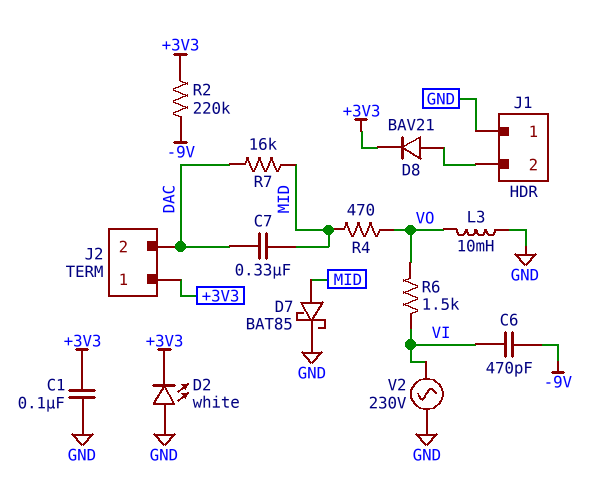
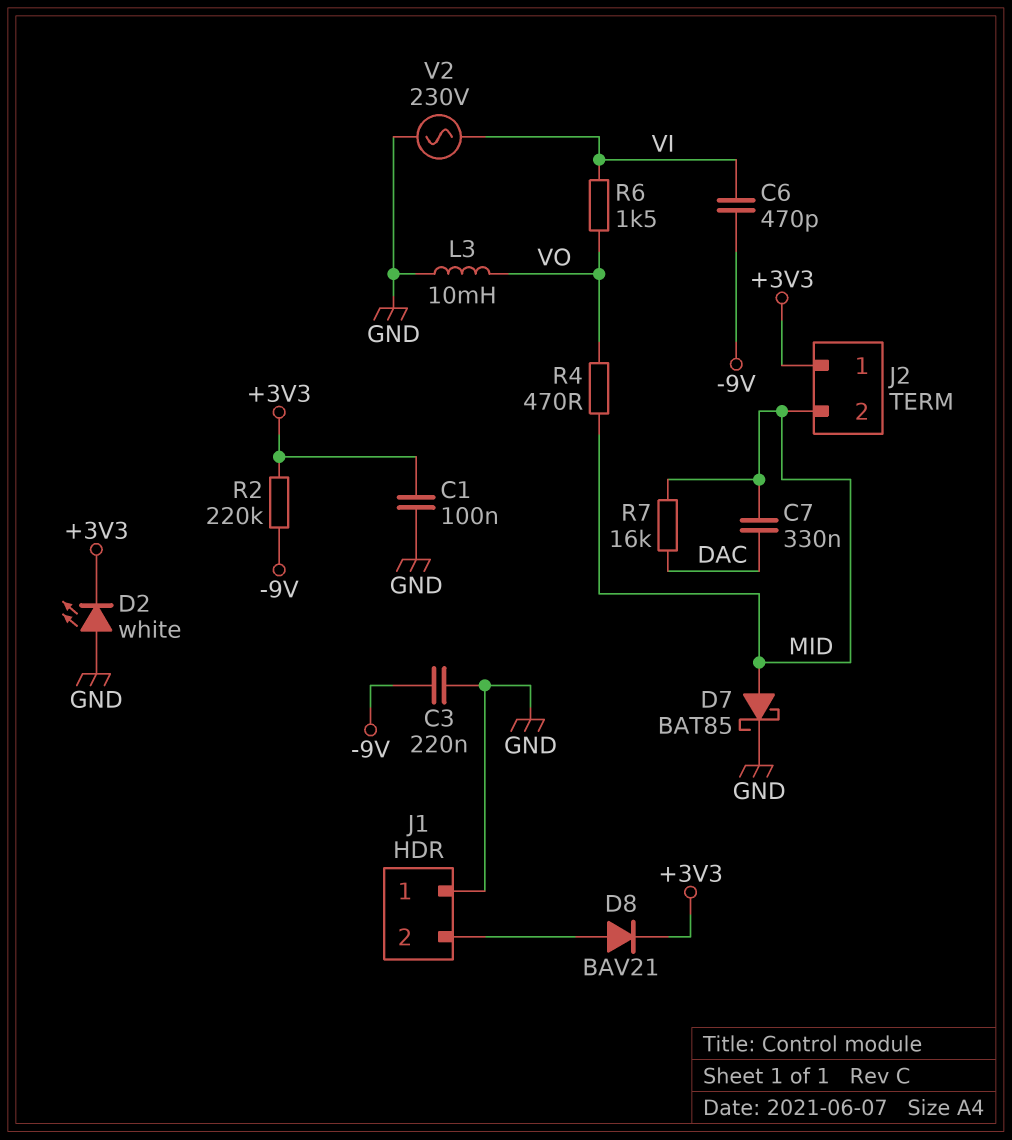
C3: none -> 220nF (-9V, GND)
J2 pin 2: DAC -> MID

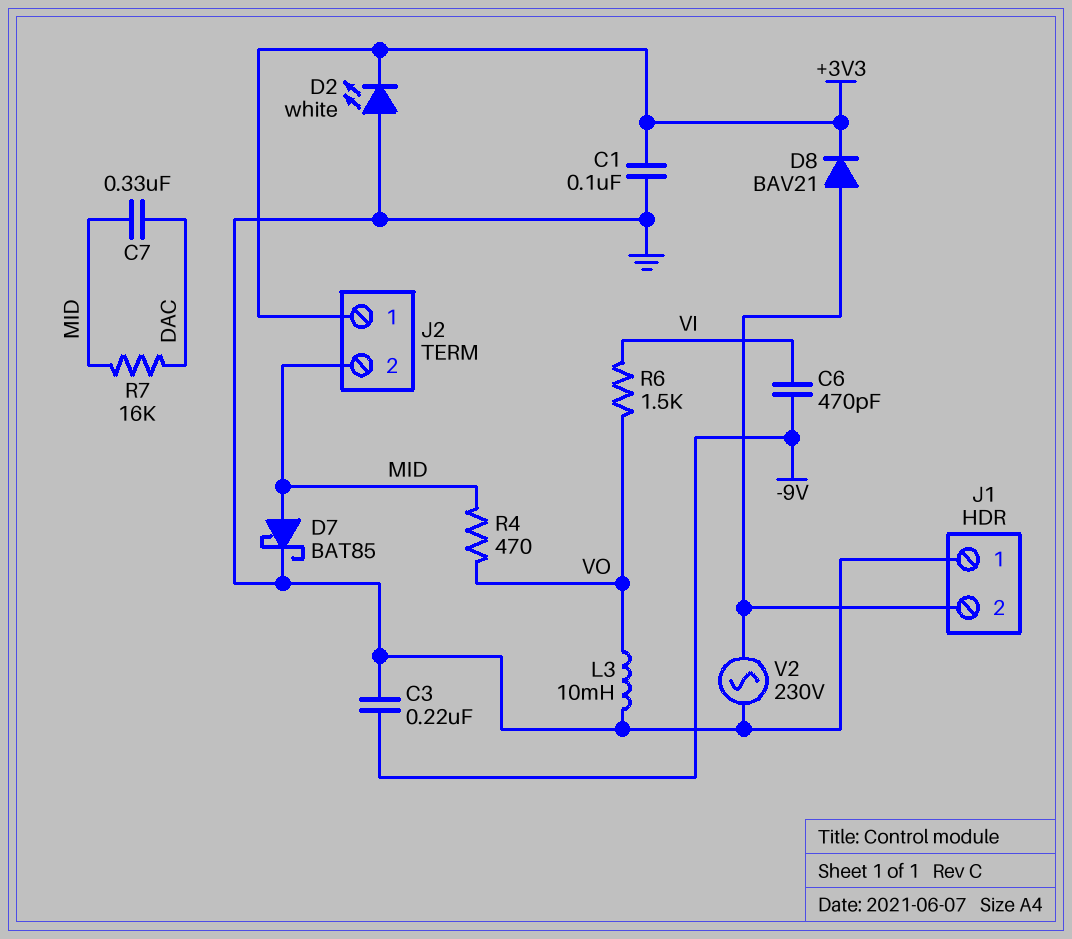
R2: 220k (+3V3, -9V) -> none
V2: AC 230V (GND, VI) -> AC 230V (GND, J1/2)

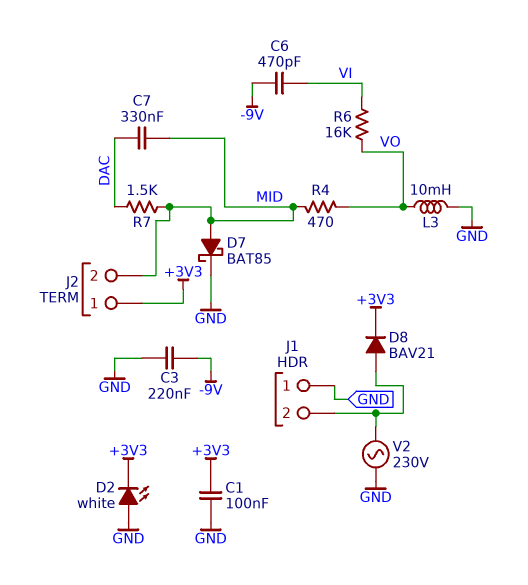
R6: 1.5k (VI, VO) -> 16k (VI, VO)
R7: 16k (DAC, MID) -> 1.5k (DAC, MID)

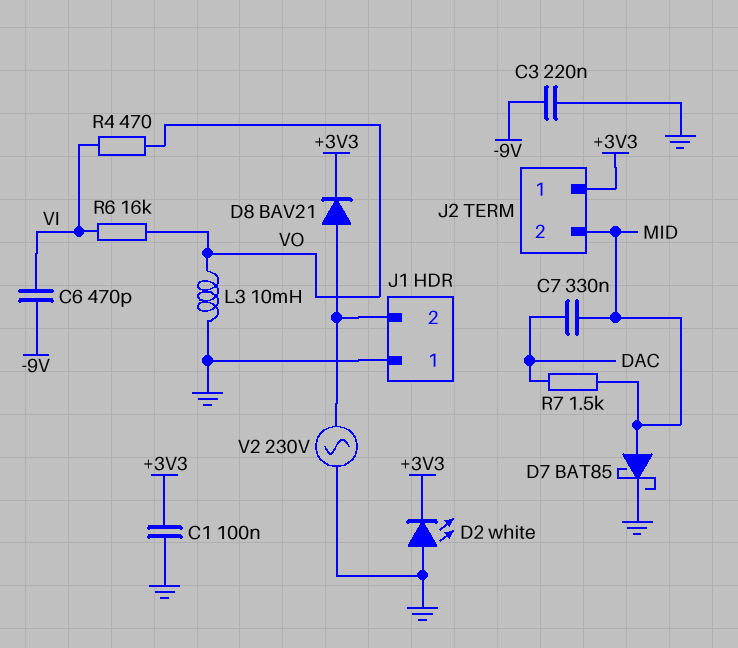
R4: 470 (MID, VO) -> 470 (VI, VO)

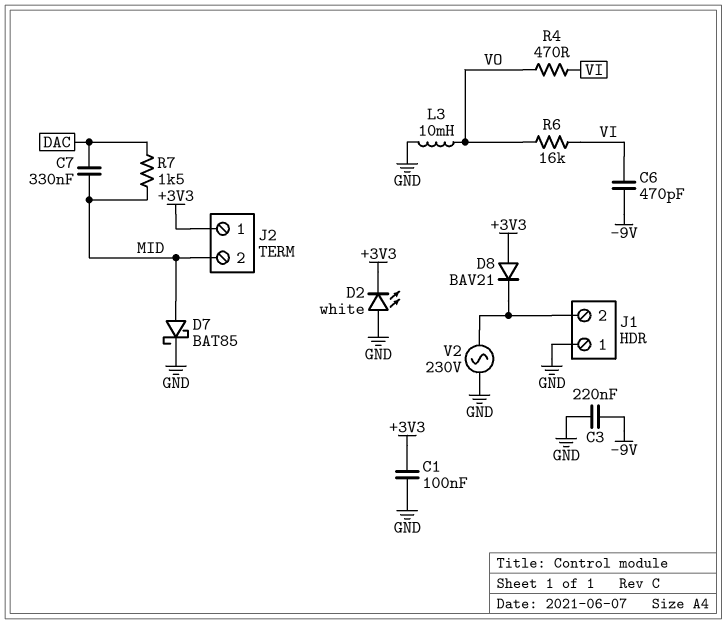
D8: diode BAV21 (A J1/2, K +3V3) -> diode BAV21 (A +3V3, K J1/2)

